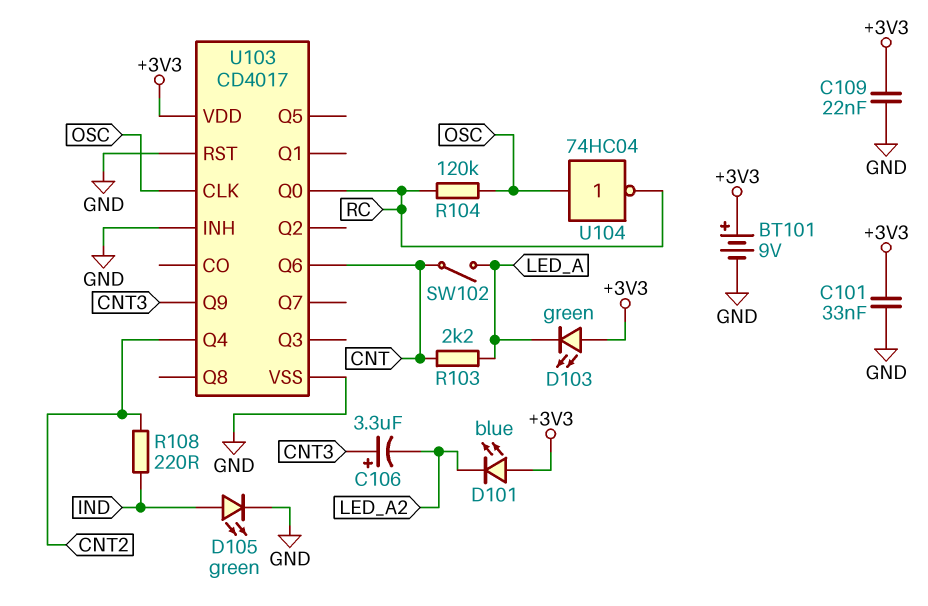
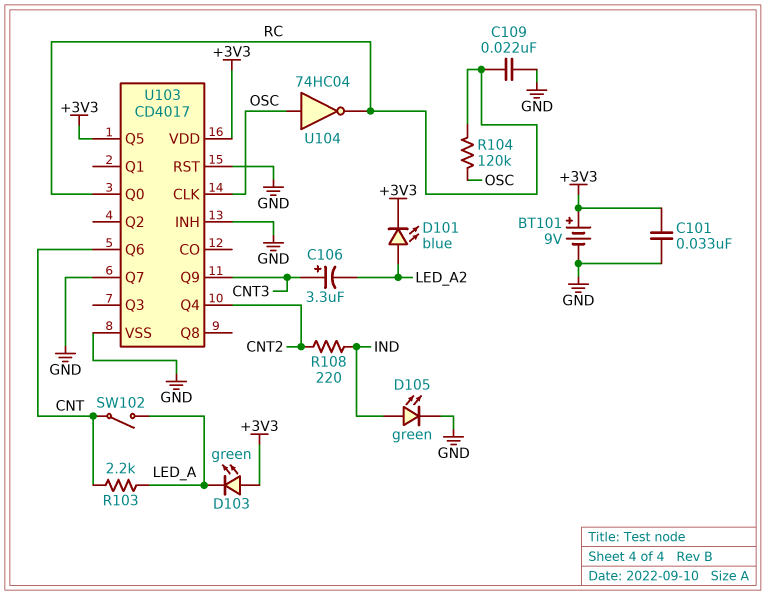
C109: 22nF (+3V3, GND) -> 22nF (GND, RC)
D101: LED blue (A +3V3, K LED_A2) -> LED blue (A LED_A2, K +3V3)
U103 pin Q5: none -> +3V3
U103 pin Q7: none -> GND

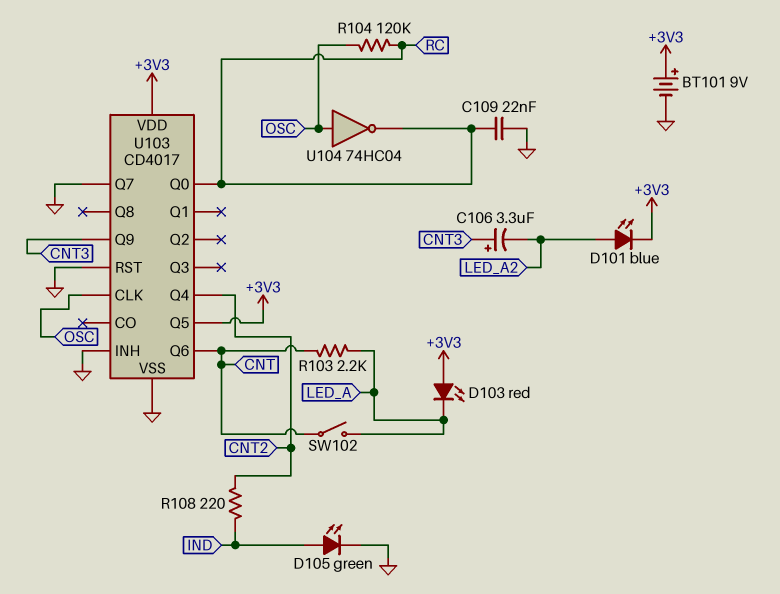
C101: 33nF (+3V3, GND) -> none
D103: LED green (A +3V3, K LED_A) -> LED red (A +3V3, K LED_A)

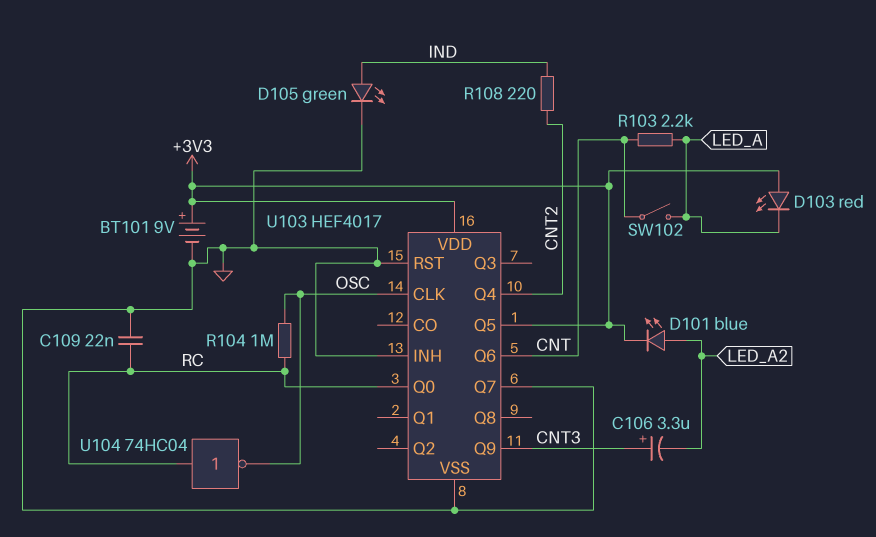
R104: 120k (OSC, RC) -> 1M (OSC, RC)
U103: CD4017 -> HEF4017
U104: NOT 74HC04 (in OSC, out RC) -> NOT 74HC04 (in RC, out OSC)

